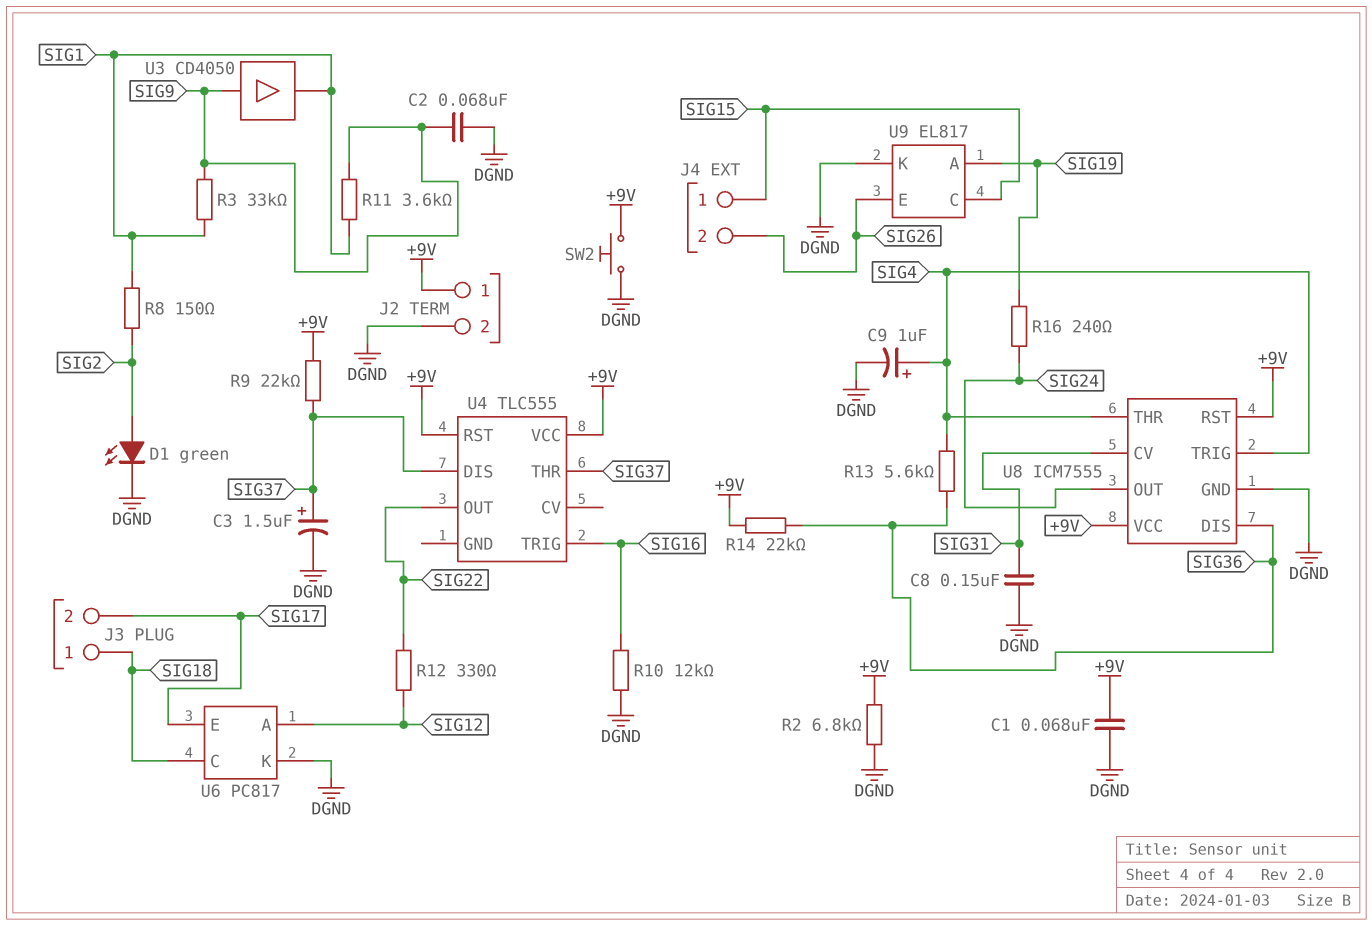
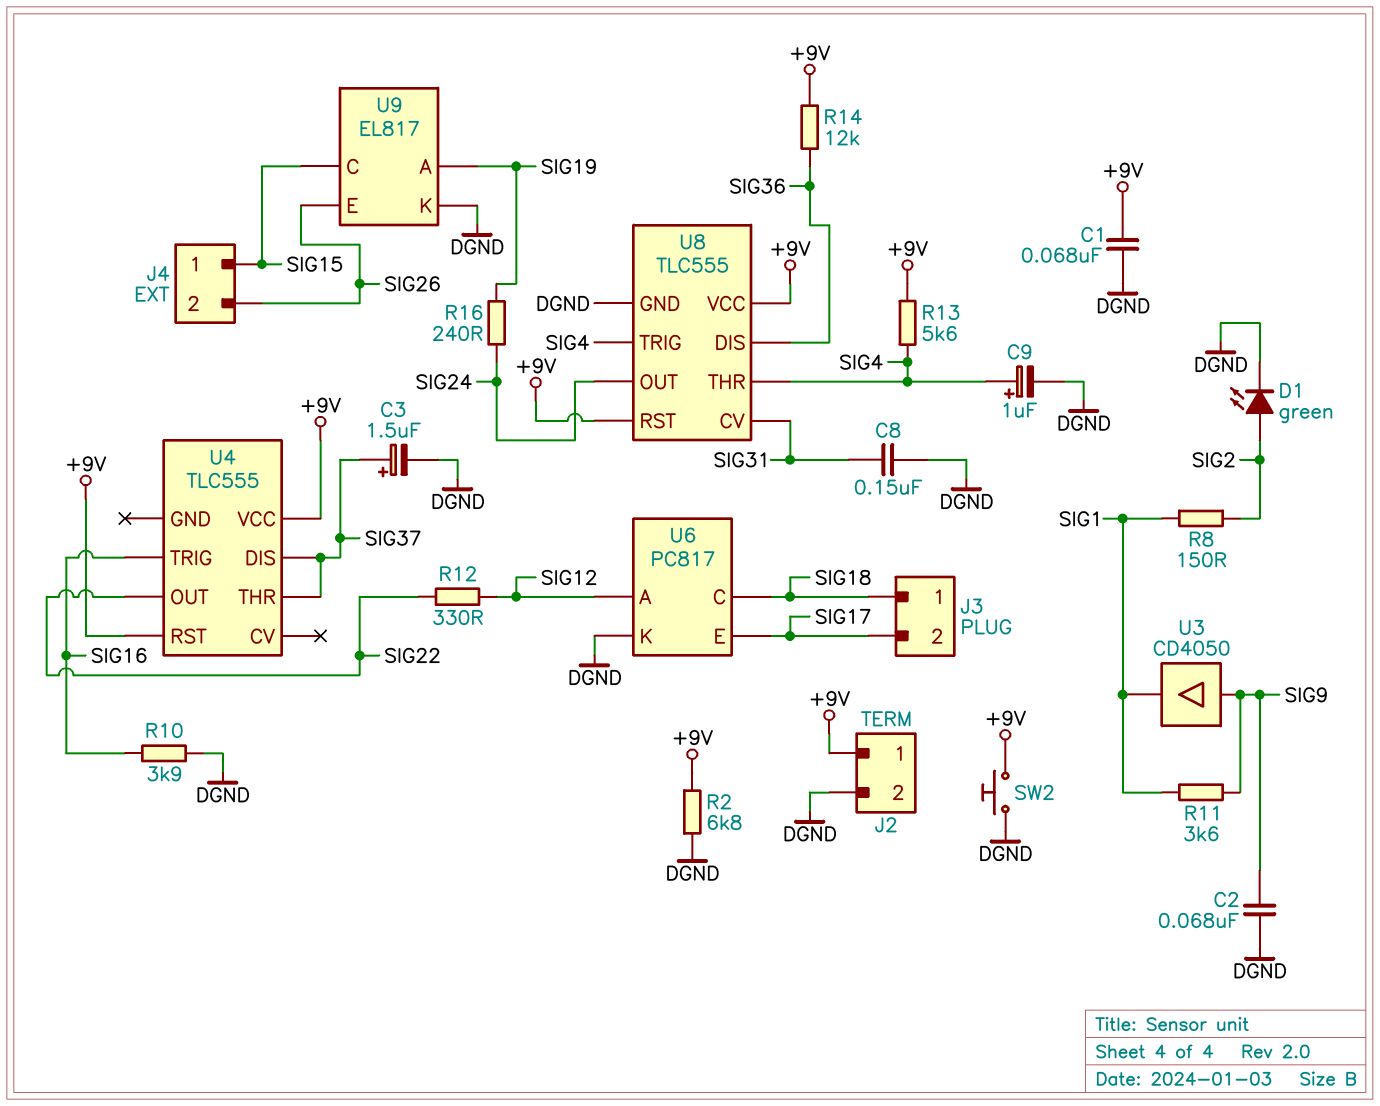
R3: 33k (SIG1, SIG9) -> none
R9: 22k (+9V, SIG37) -> none
R10: 12k (DGND, SIG16) -> 3.9k (DGND, SIG16)
R13: 5.6k (SIG4, SIG36) -> 5.6k (+9V, SIG4)
R14: 22k (+9V, SIG36) -> 12k (+9V, SIG36)
U8: ICM7555 -> TLC555

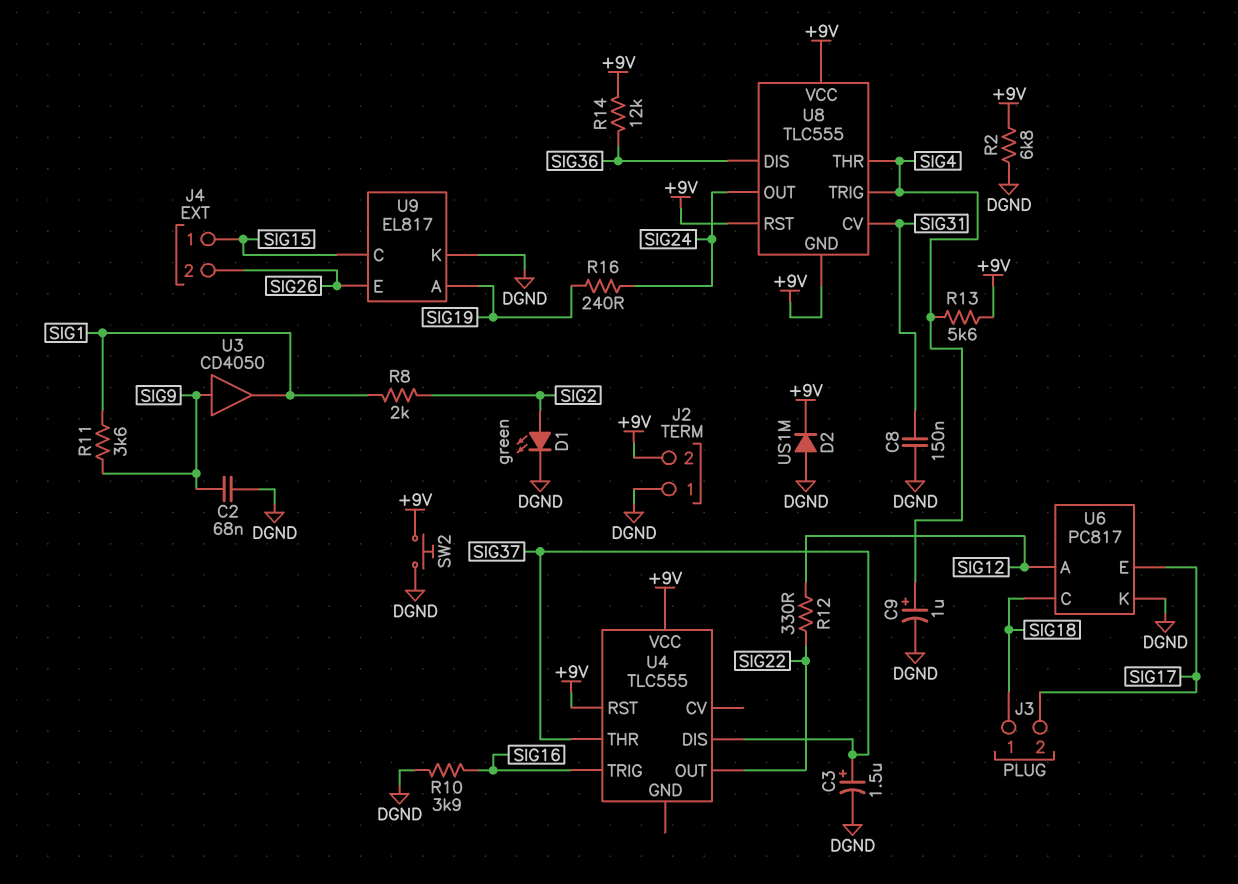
C1: 68nF (+9V, DGND) -> none
D2: none -> diode US1M (A DGND, K +9V)
J2 pin 1: +9V -> DGND
J2 pin 2: DGND -> +9V
R8: 150 (SIG1, SIG2) -> 2k (SIG1, SIG2)
U8 pin GND: DGND -> +9V

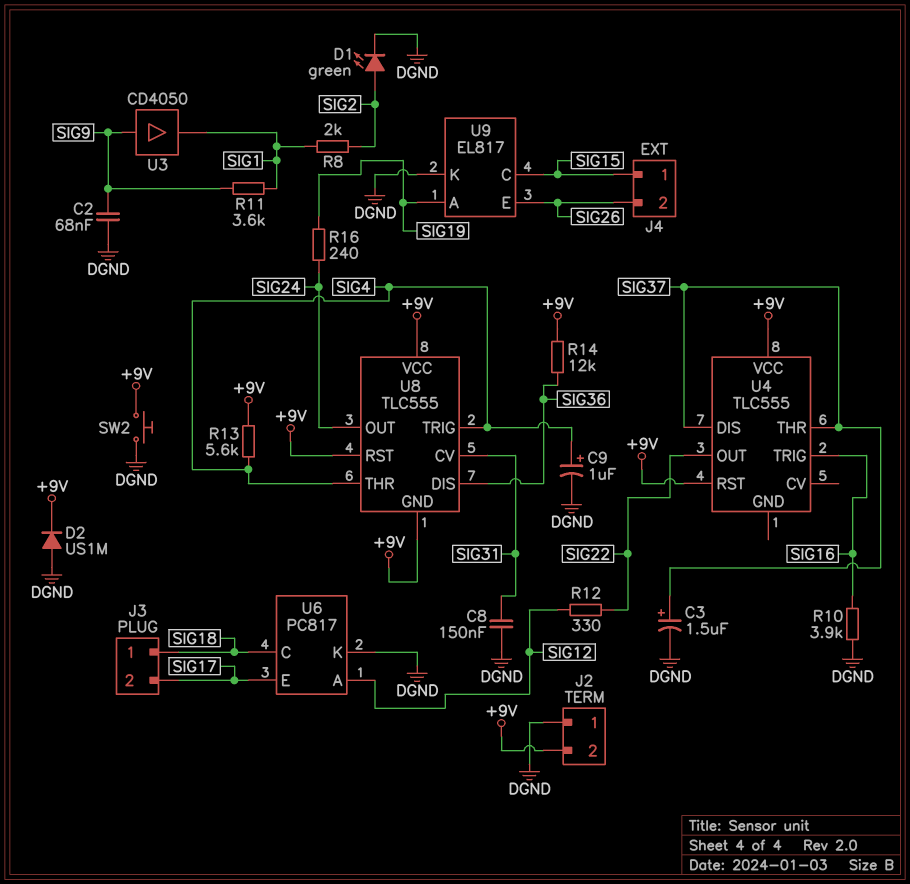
R2: 6.8k (+9V, DGND) -> none

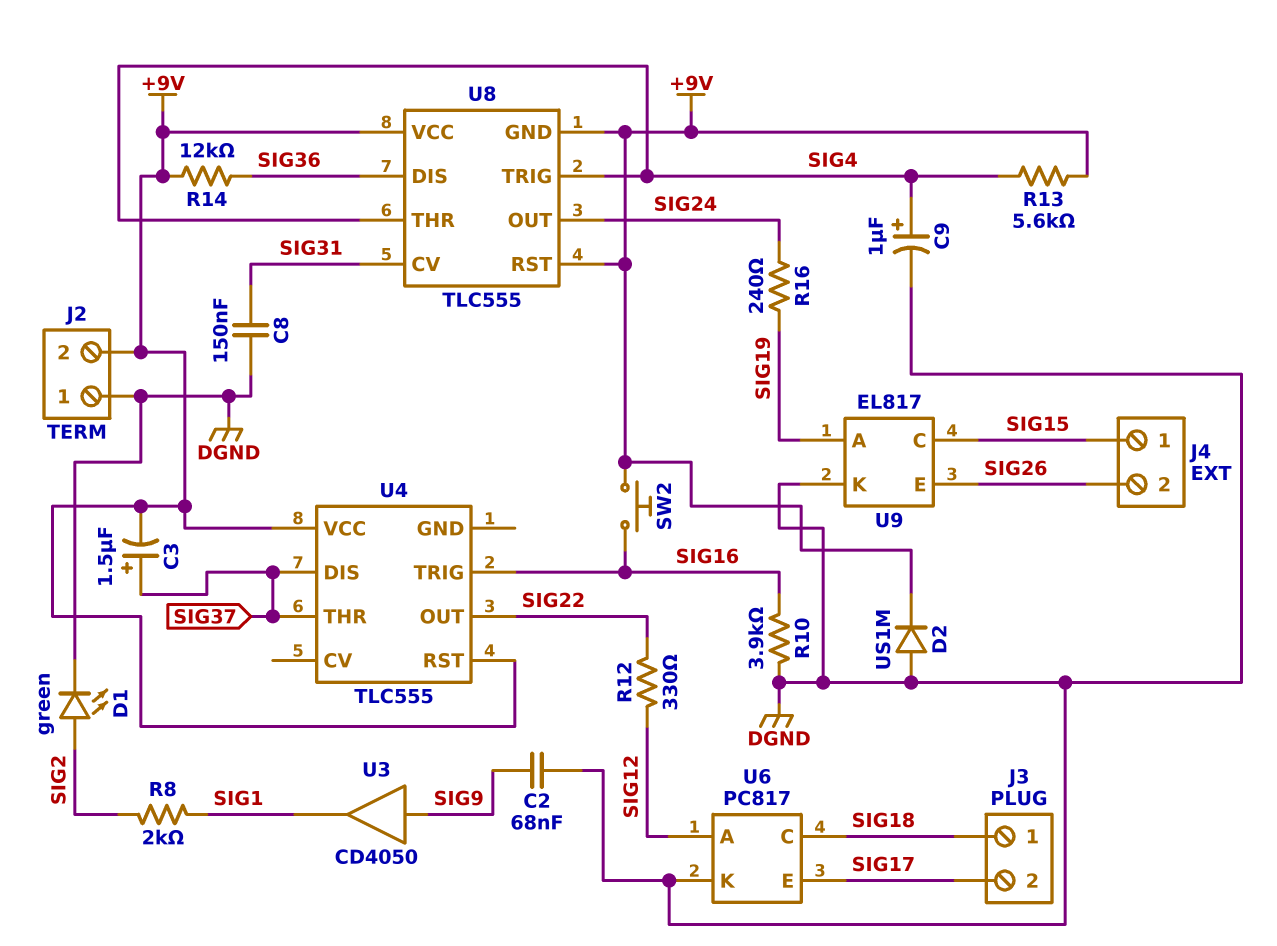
C3: 1.5uF (plus SIG37, minus DGND) -> 1.5uF (plus SIG37, minus +9V)
R11: 3.6k (SIG1, SIG9) -> none
SW2: button (+9V, DGND) -> button (+9V, SIG16)

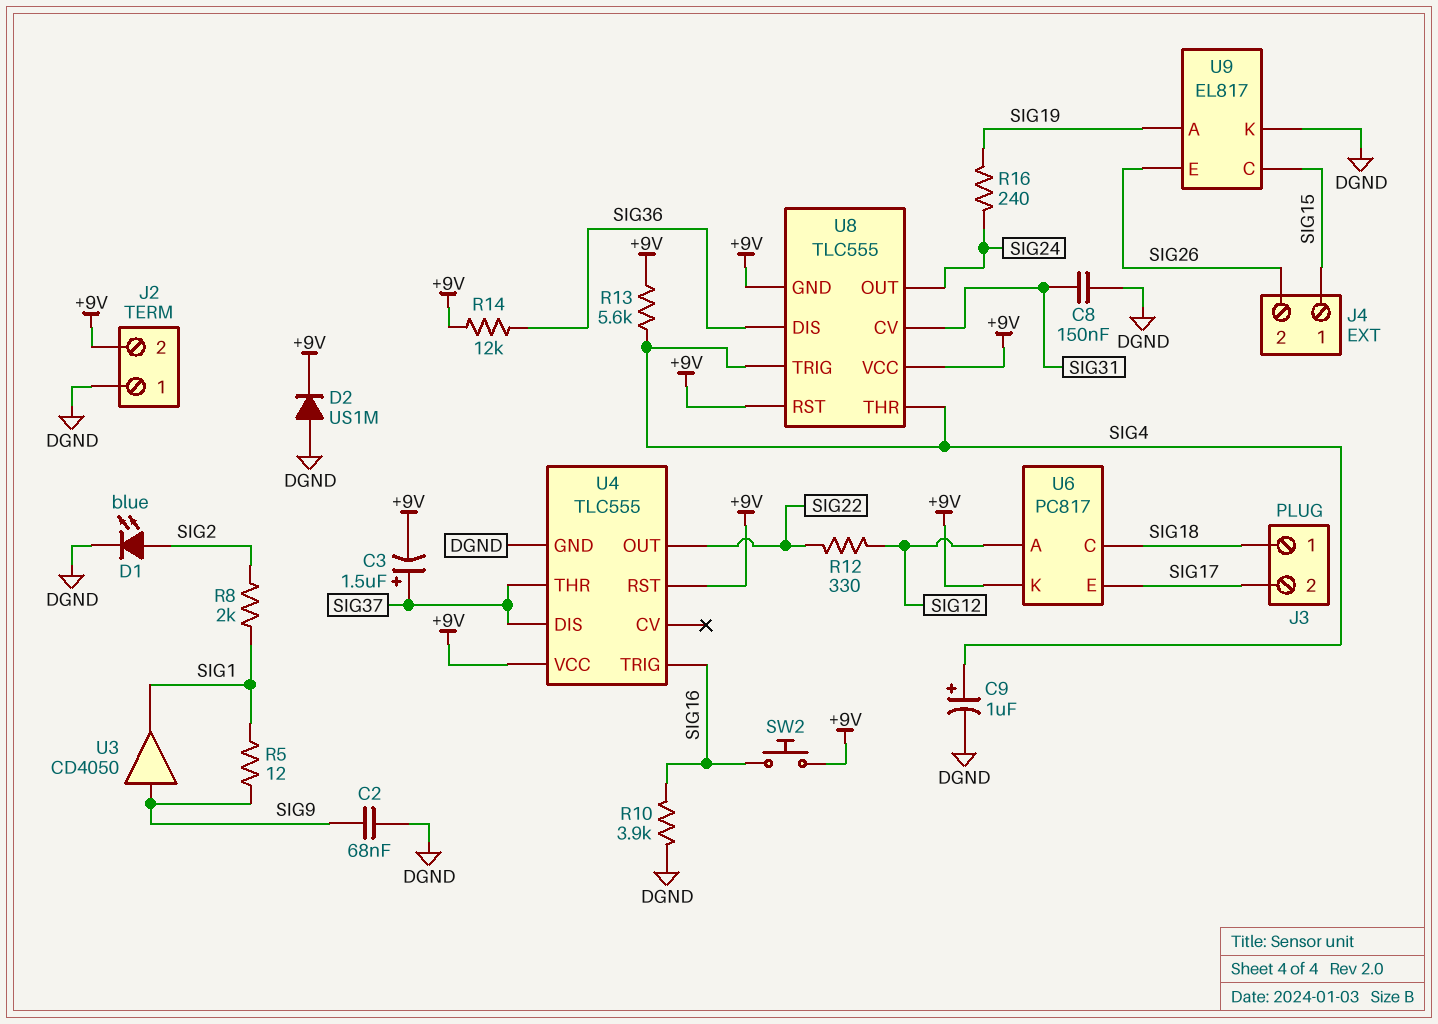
D1: LED green (A SIG2, K DGND) -> LED blue (A SIG2, K DGND)
R5: none -> 12 (SIG1, SIG9)
U4 pin GND: none -> DGND
U6 pin K: DGND -> +9V

